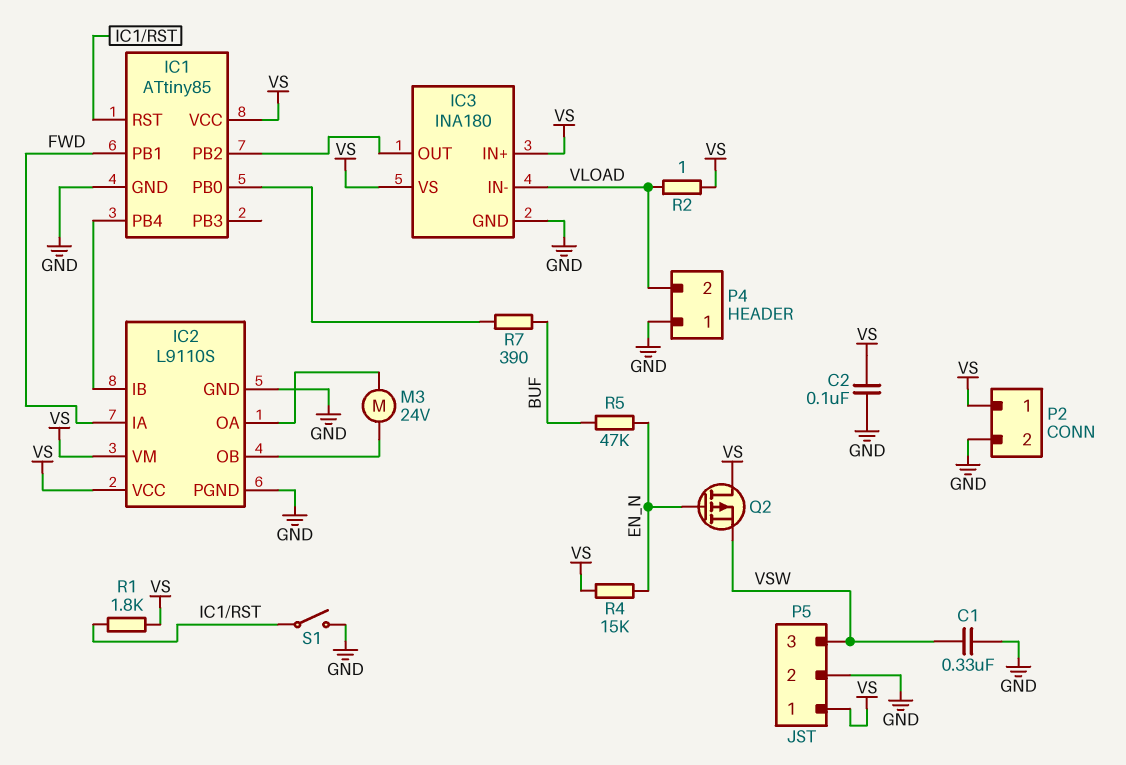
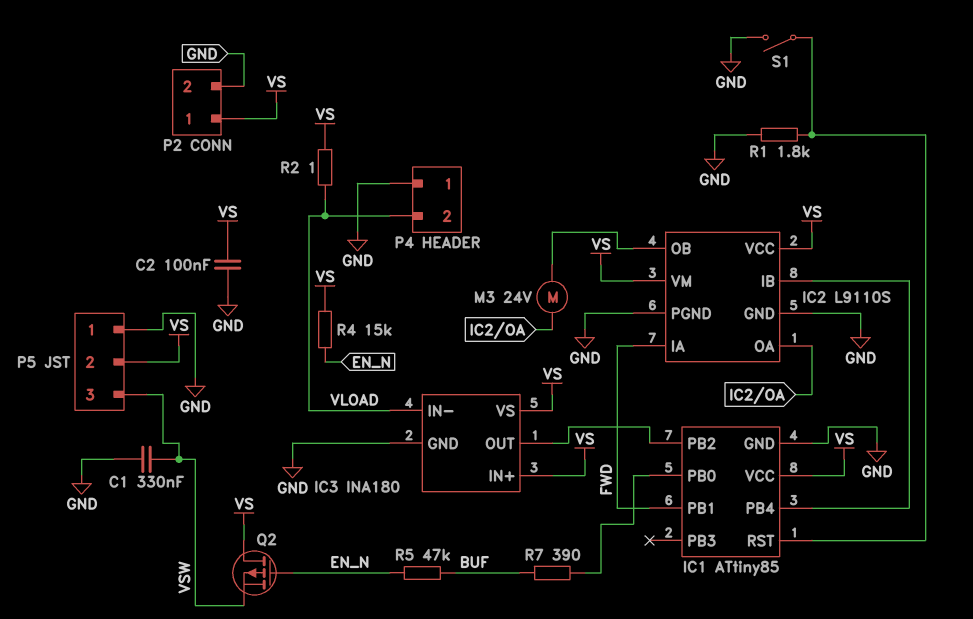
P5 pin 1: VS -> GND
P5 pin 2: GND -> VS
R1: 1.8k (IC1/RST, VS) -> 1.8k (GND, IC1/RST)

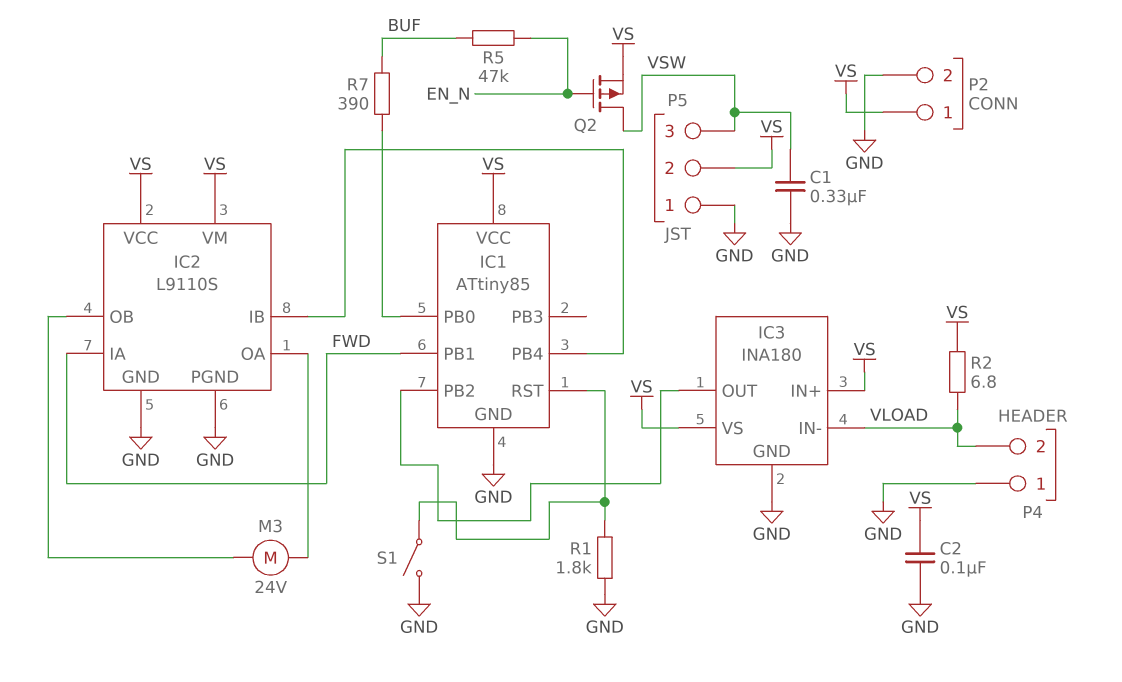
Q2: PMOS (G EN_N, D VS, S VSW) -> PMOS (G EN_N, D VSW, S VS)
R2: 1 (VLOAD, VS) -> 6.8 (VLOAD, VS)
R4: 15k (EN_N, VS) -> none

